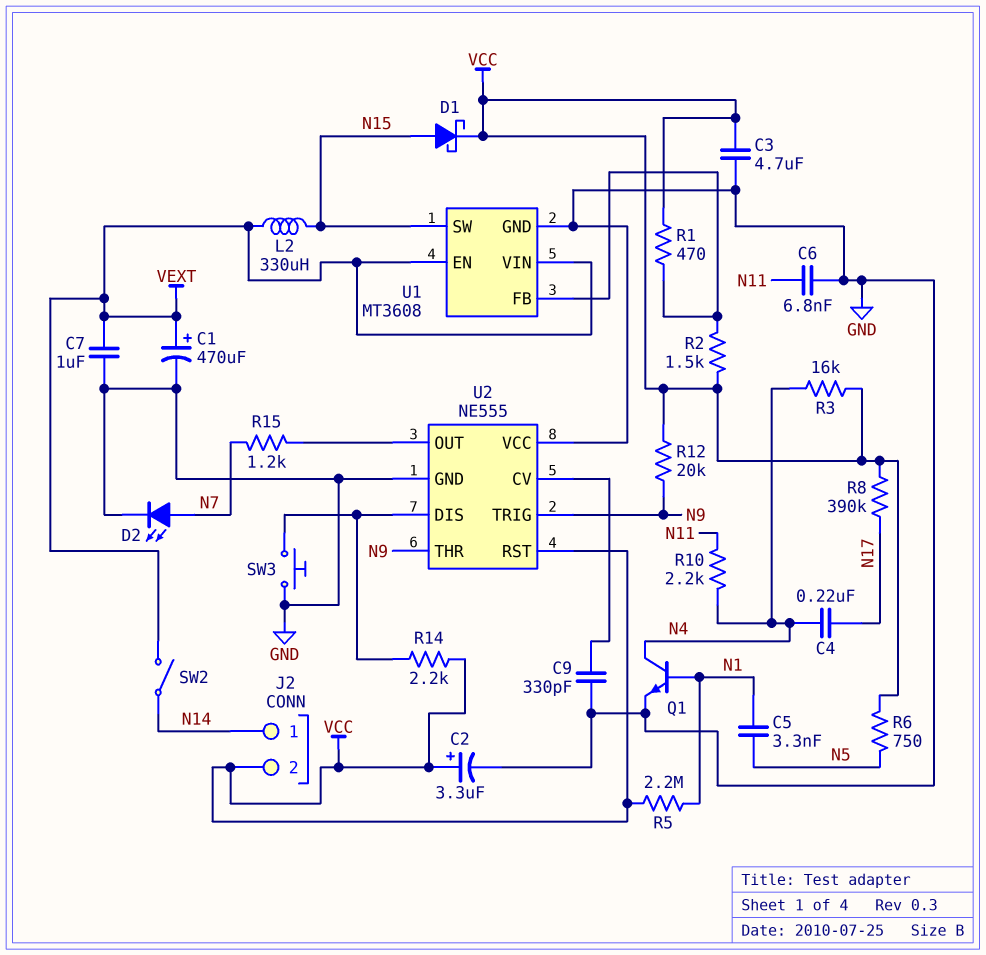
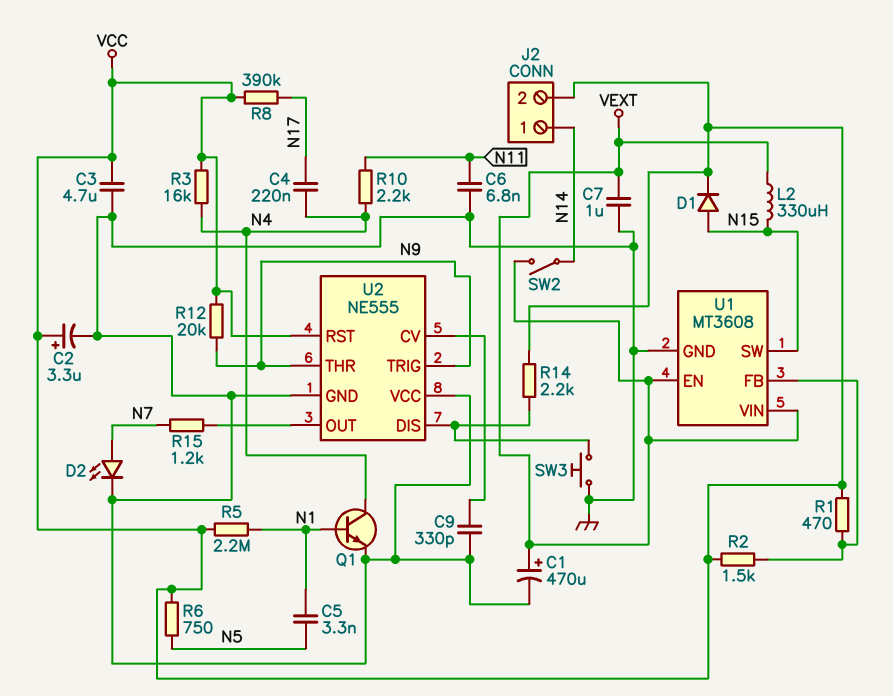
D1: schottky (A N15, K VCC) -> diode (A N15, K VCC)

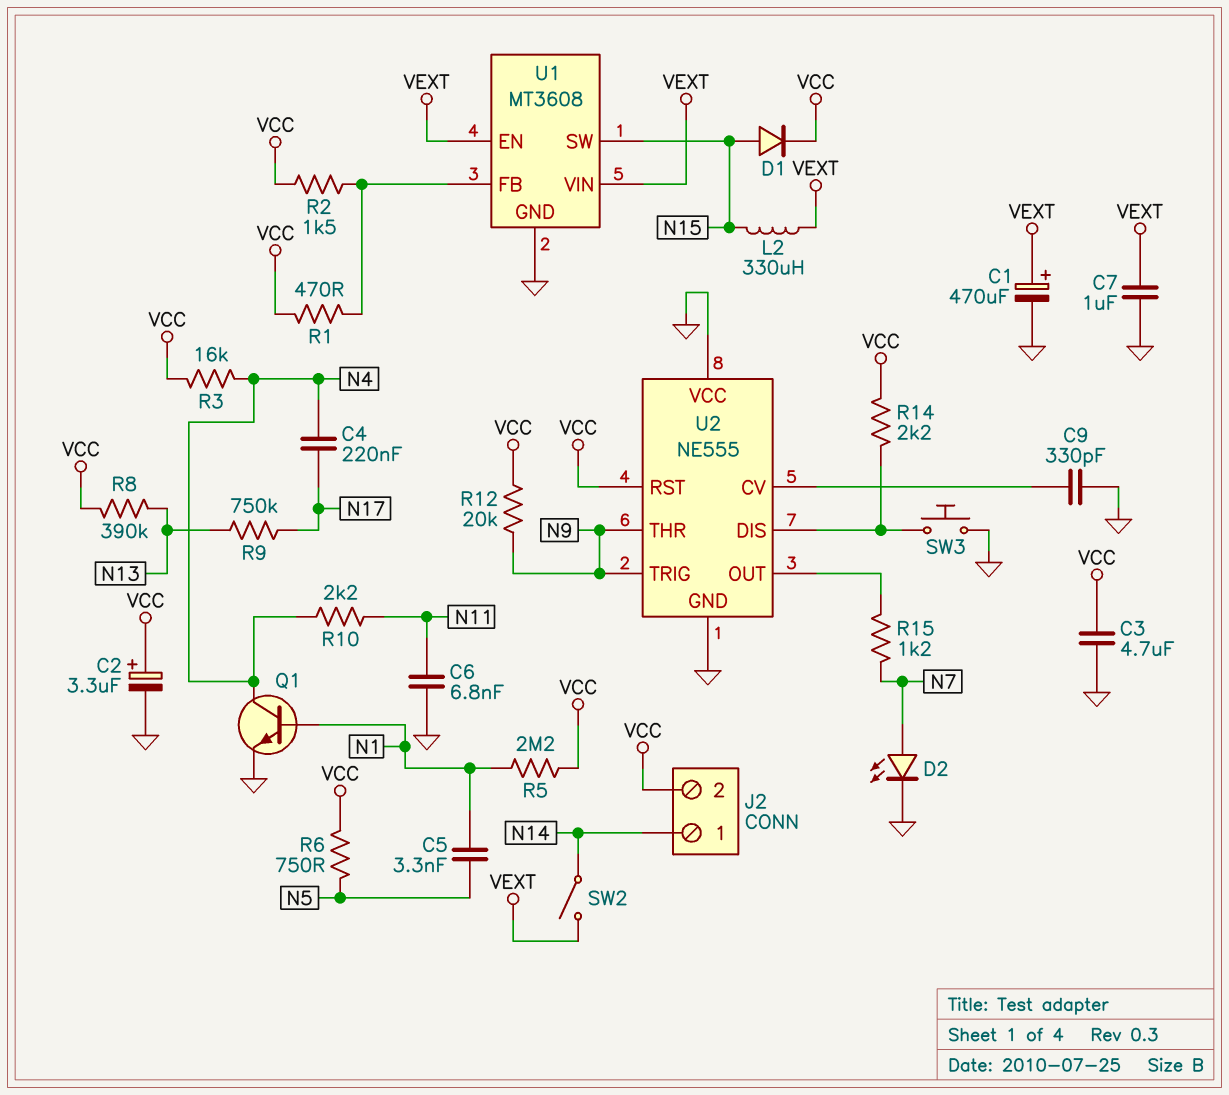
R8: 390k (N17, VCC) -> 390k (N13, VCC)
R9: none -> 750k (N13, N17)

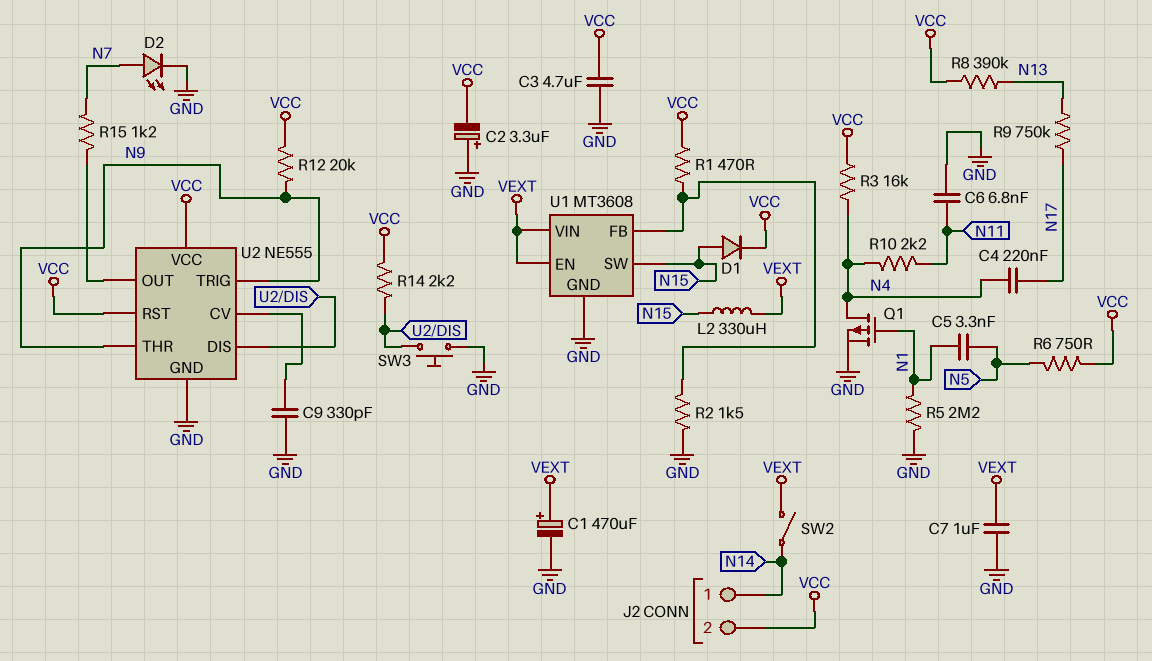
C2: 3.3uF (plus VCC, minus GND) -> 3.3uF (plus GND, minus VCC)
Q1: NPN (B N1, C N4, E GND) -> PMOS (G N1, D N4, S GND)
R2: 1.5k (U1/FB, VCC) -> 1.5k (GND, U1/FB)
R5: 2.2M (N1, VCC) -> 2.2M (GND, N1)
U2 pin VCC: GND -> VCC

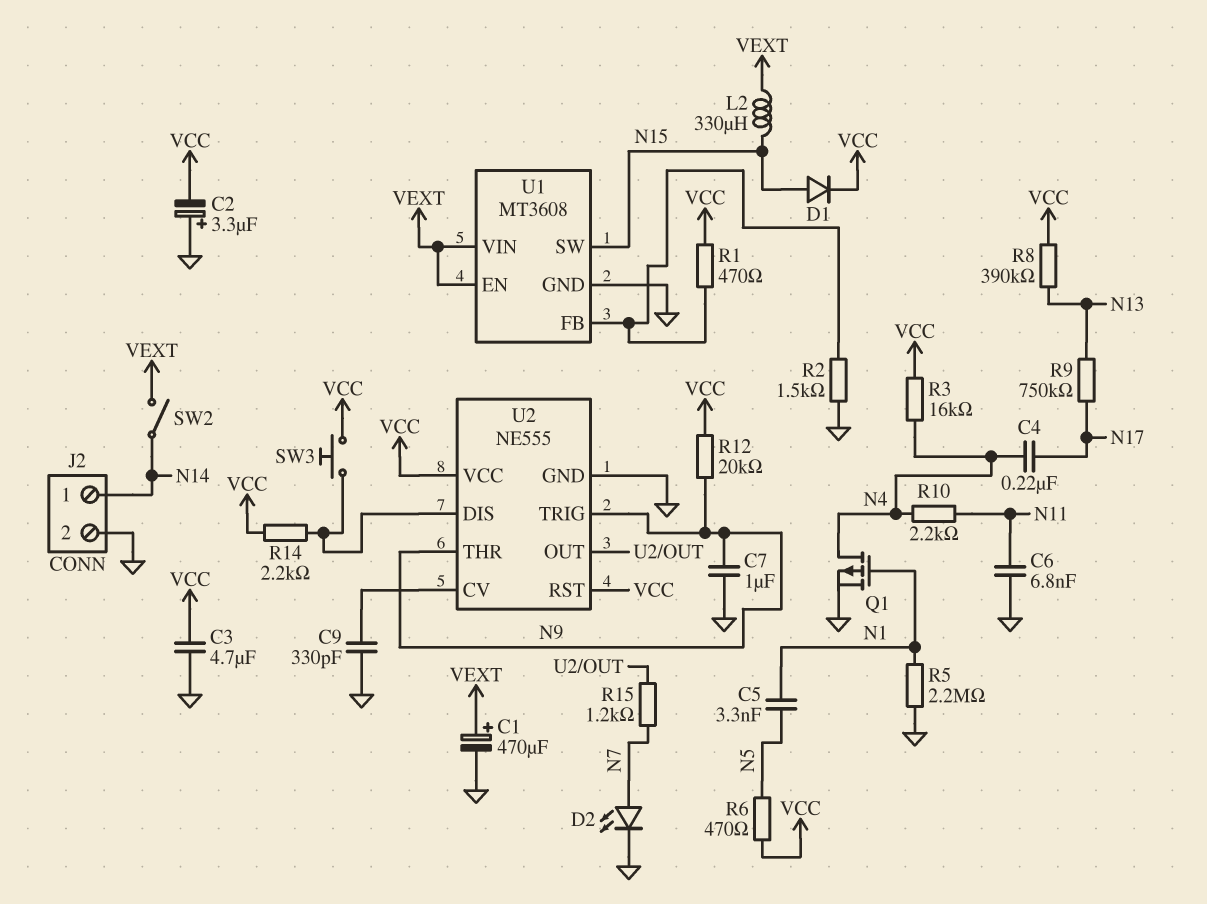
C7: 1uF (GND, VEXT) -> 1uF (GND, N9)
J2 pin 2: VCC -> GND
R6: 750 (N5, VCC) -> 470 (N5, VCC)
SW3: button (GND, U2/DIS) -> button (U2/DIS, VCC)

